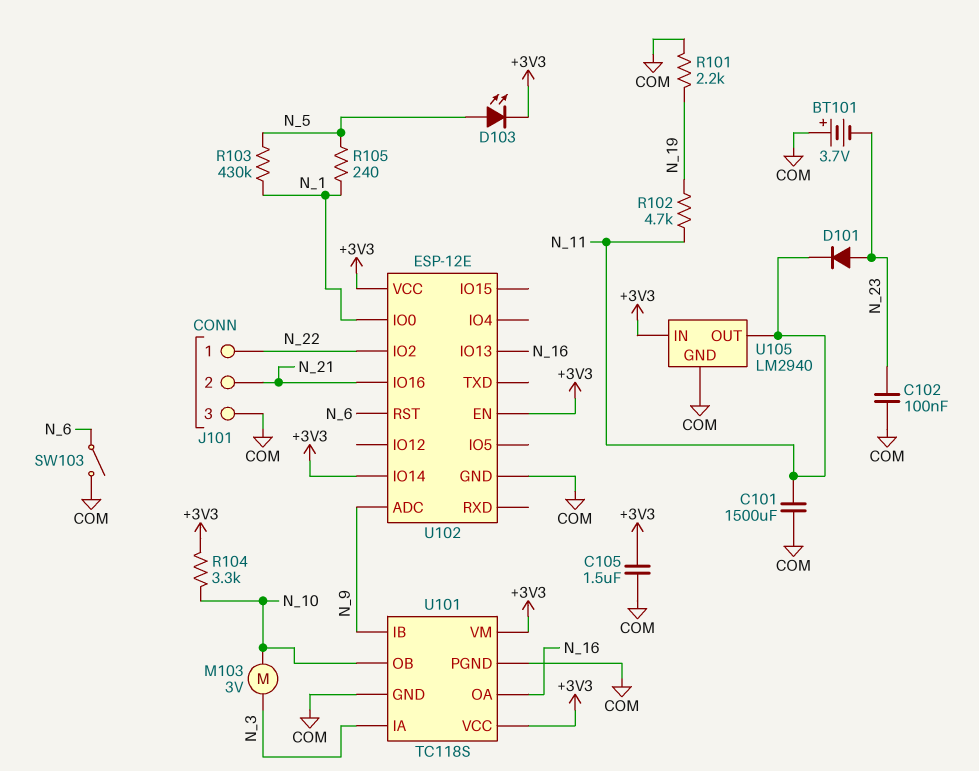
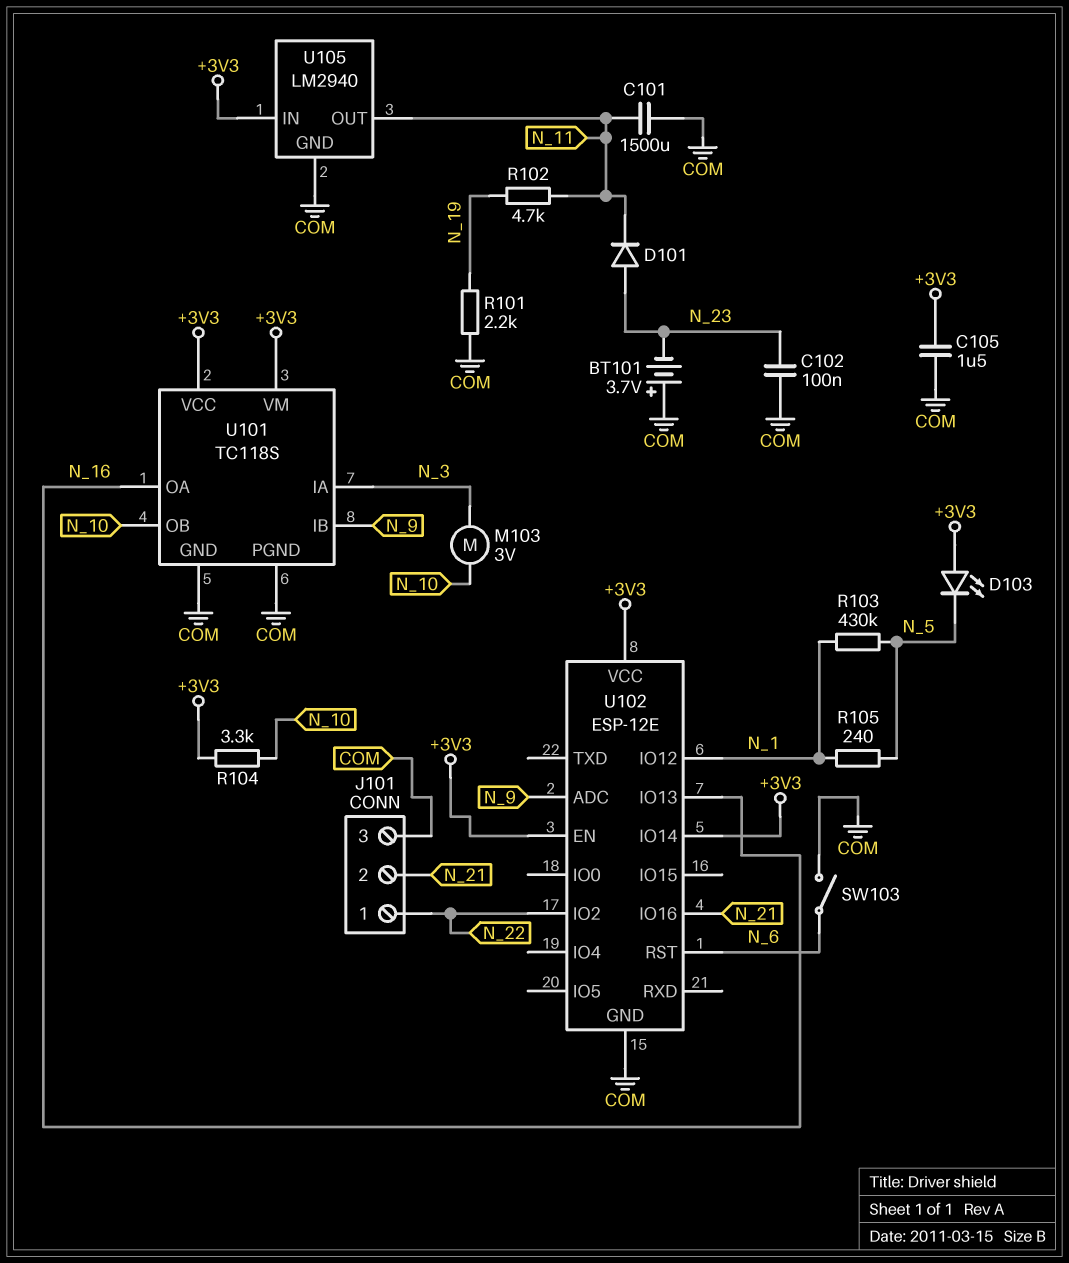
D103: LED (A N_5, K +3V3) -> LED (A +3V3, K N_5)
U102 pin IO0: N_1 -> none
U102 pin IO12: none -> N_1

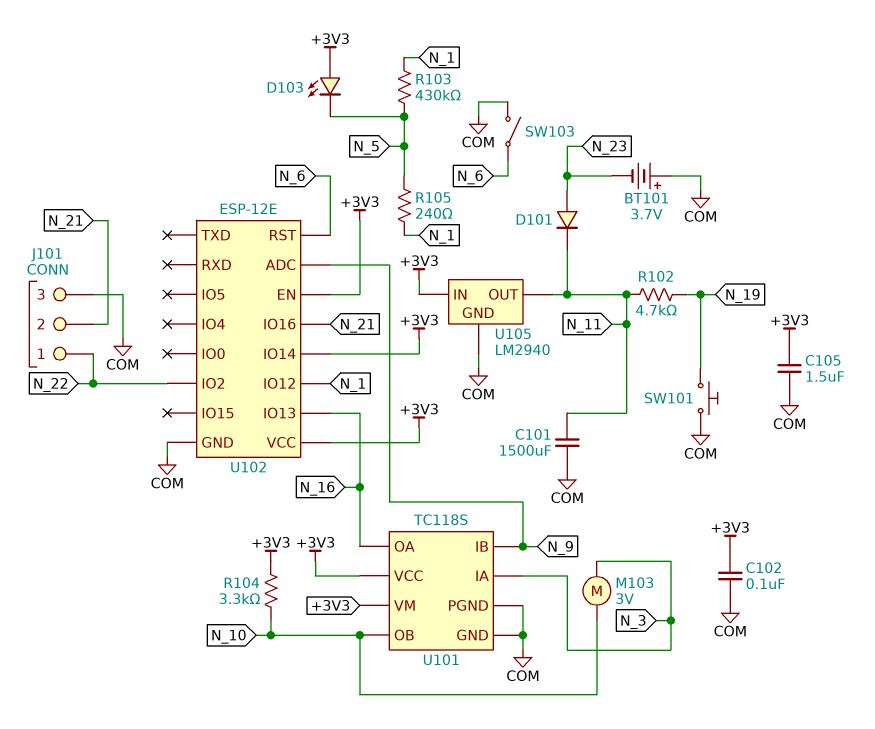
C102: 100nF (COM, N_23) -> 100nF (+3V3, COM)
R101: 2.2k (COM, N_19) -> none
SW101: none -> button (COM, N_19)

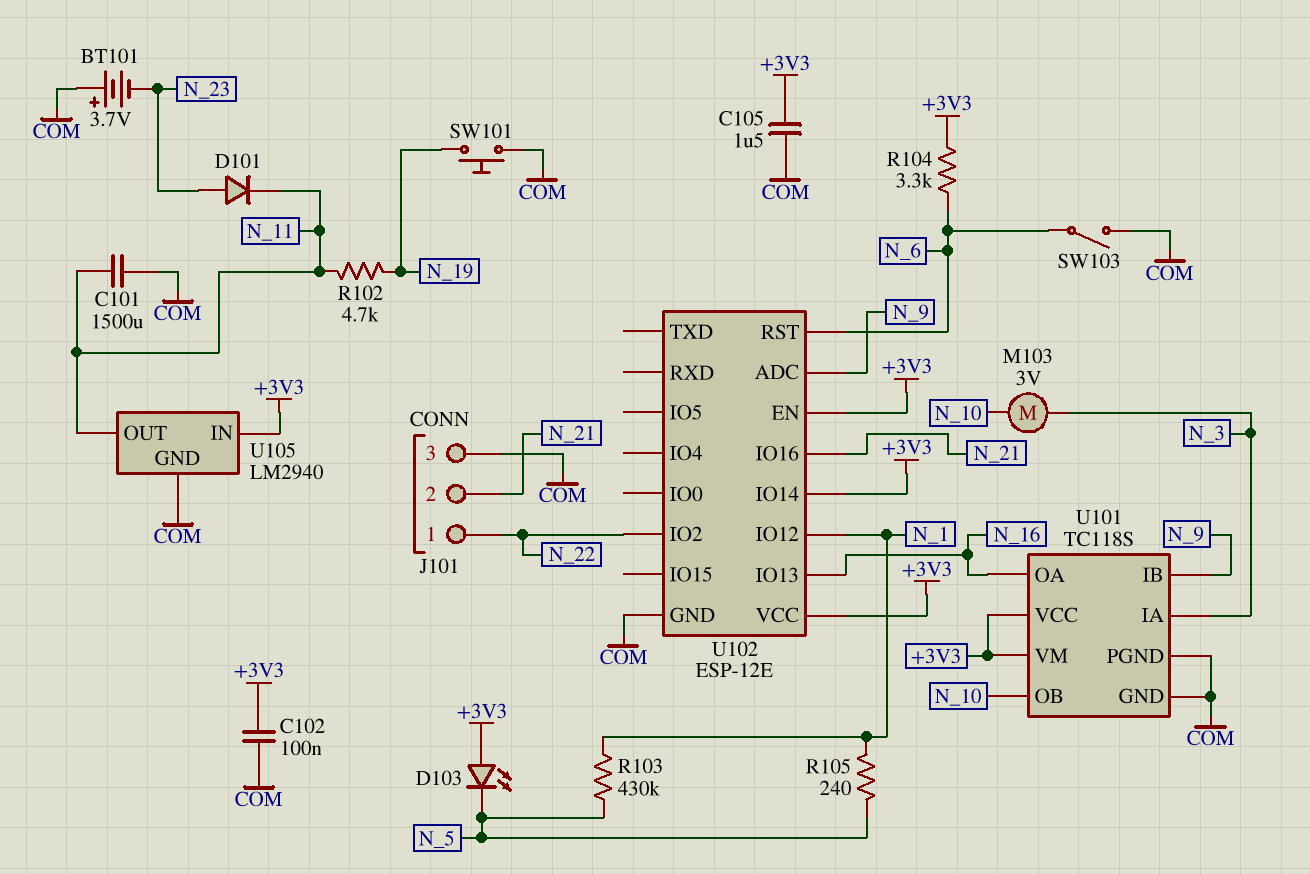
R104: 3.3k (+3V3, N_10) -> 3.3k (+3V3, N_6)

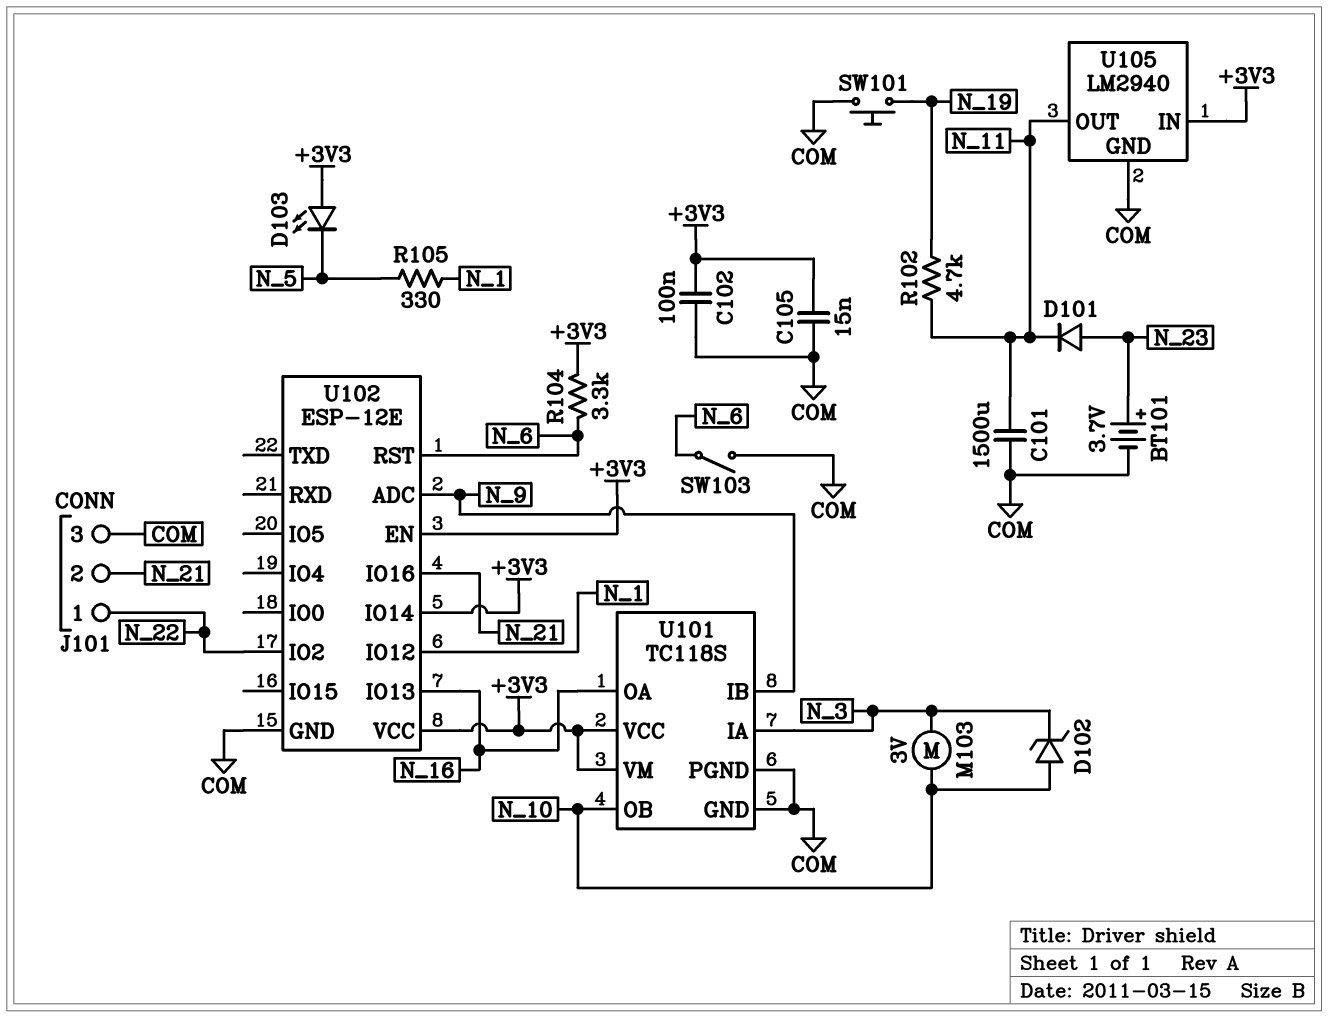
BT101: 3.7V (plus COM, minus N_23) -> 3.7V (plus N_23, minus COM)
C105: 1.5uF (+3V3, COM) -> 15nF (+3V3, COM)
D102: none -> zener (A N_10, K N_3)
R103: 430k (N_1, N_5) -> none
R105: 240 (N_1, N_5) -> 330 (N_1, N_5)

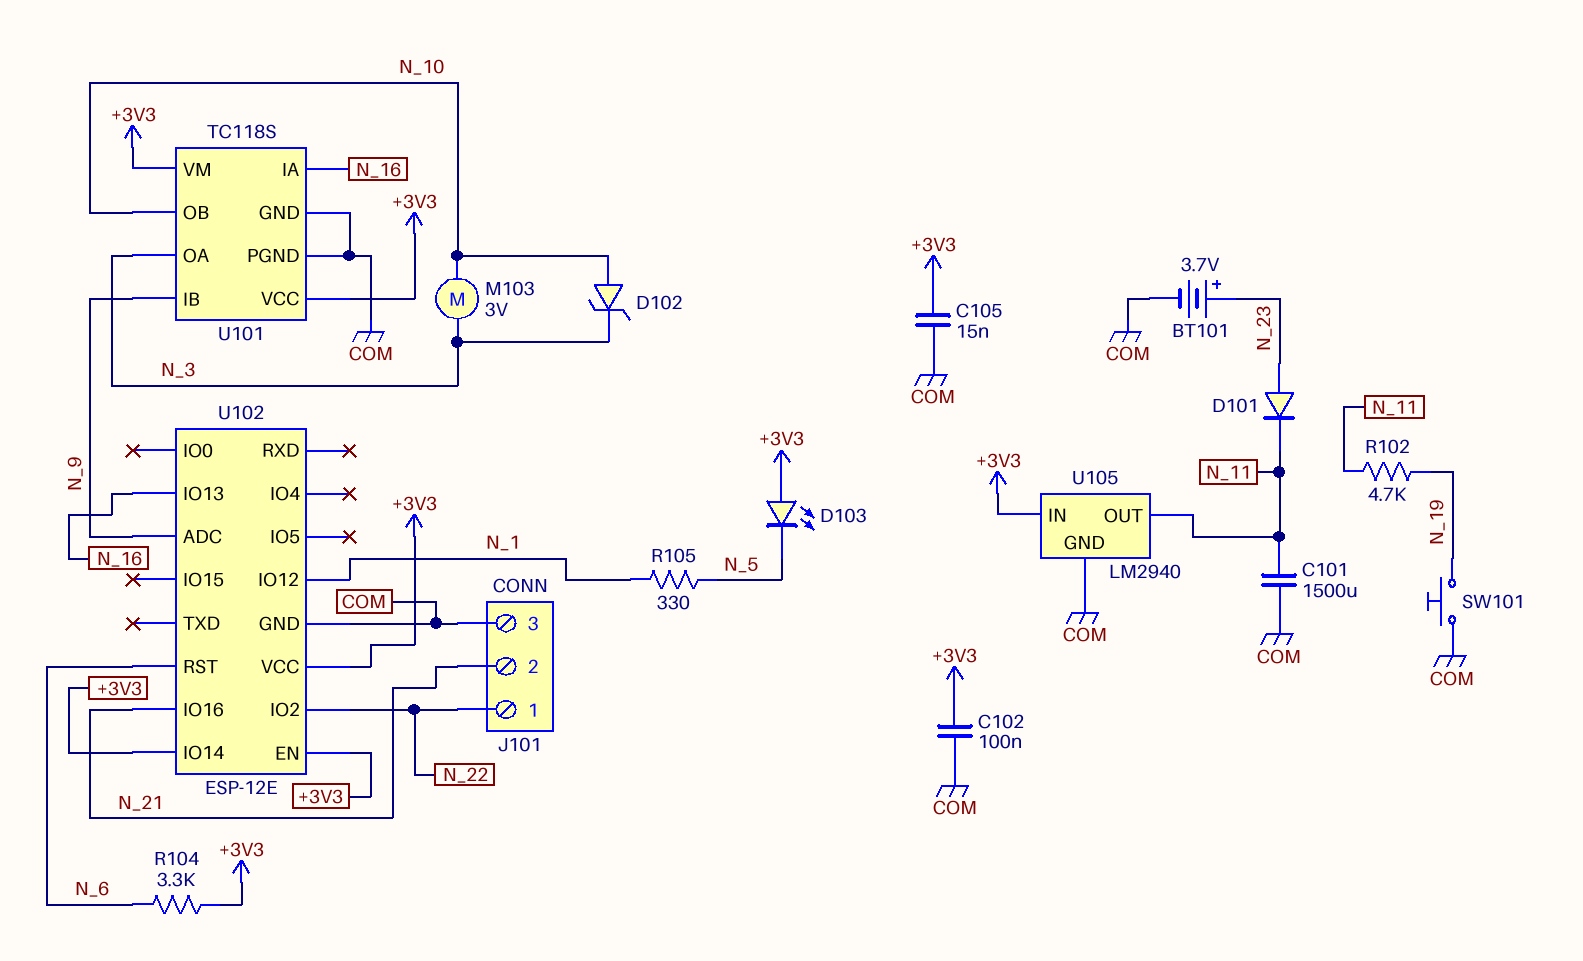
SW103: switch (COM, N_6) -> none
U101 pin IA: N_3 -> N_16
U101 pin OA: N_16 -> N_3

